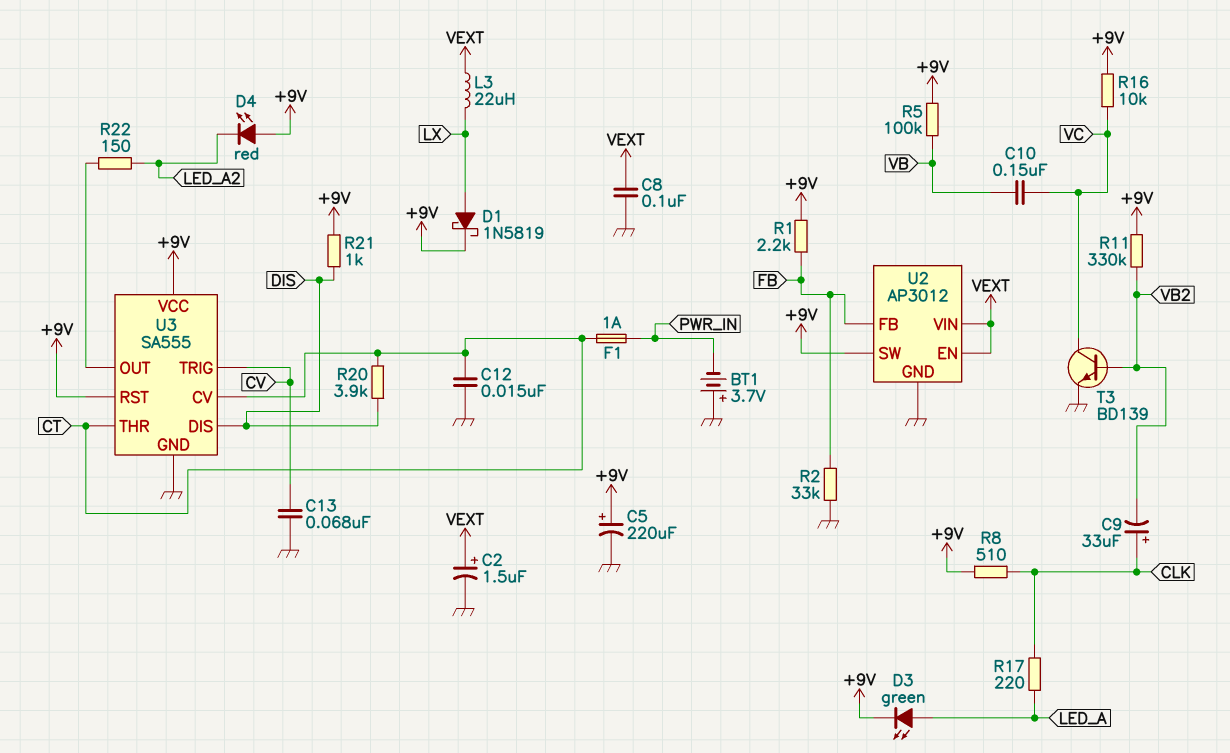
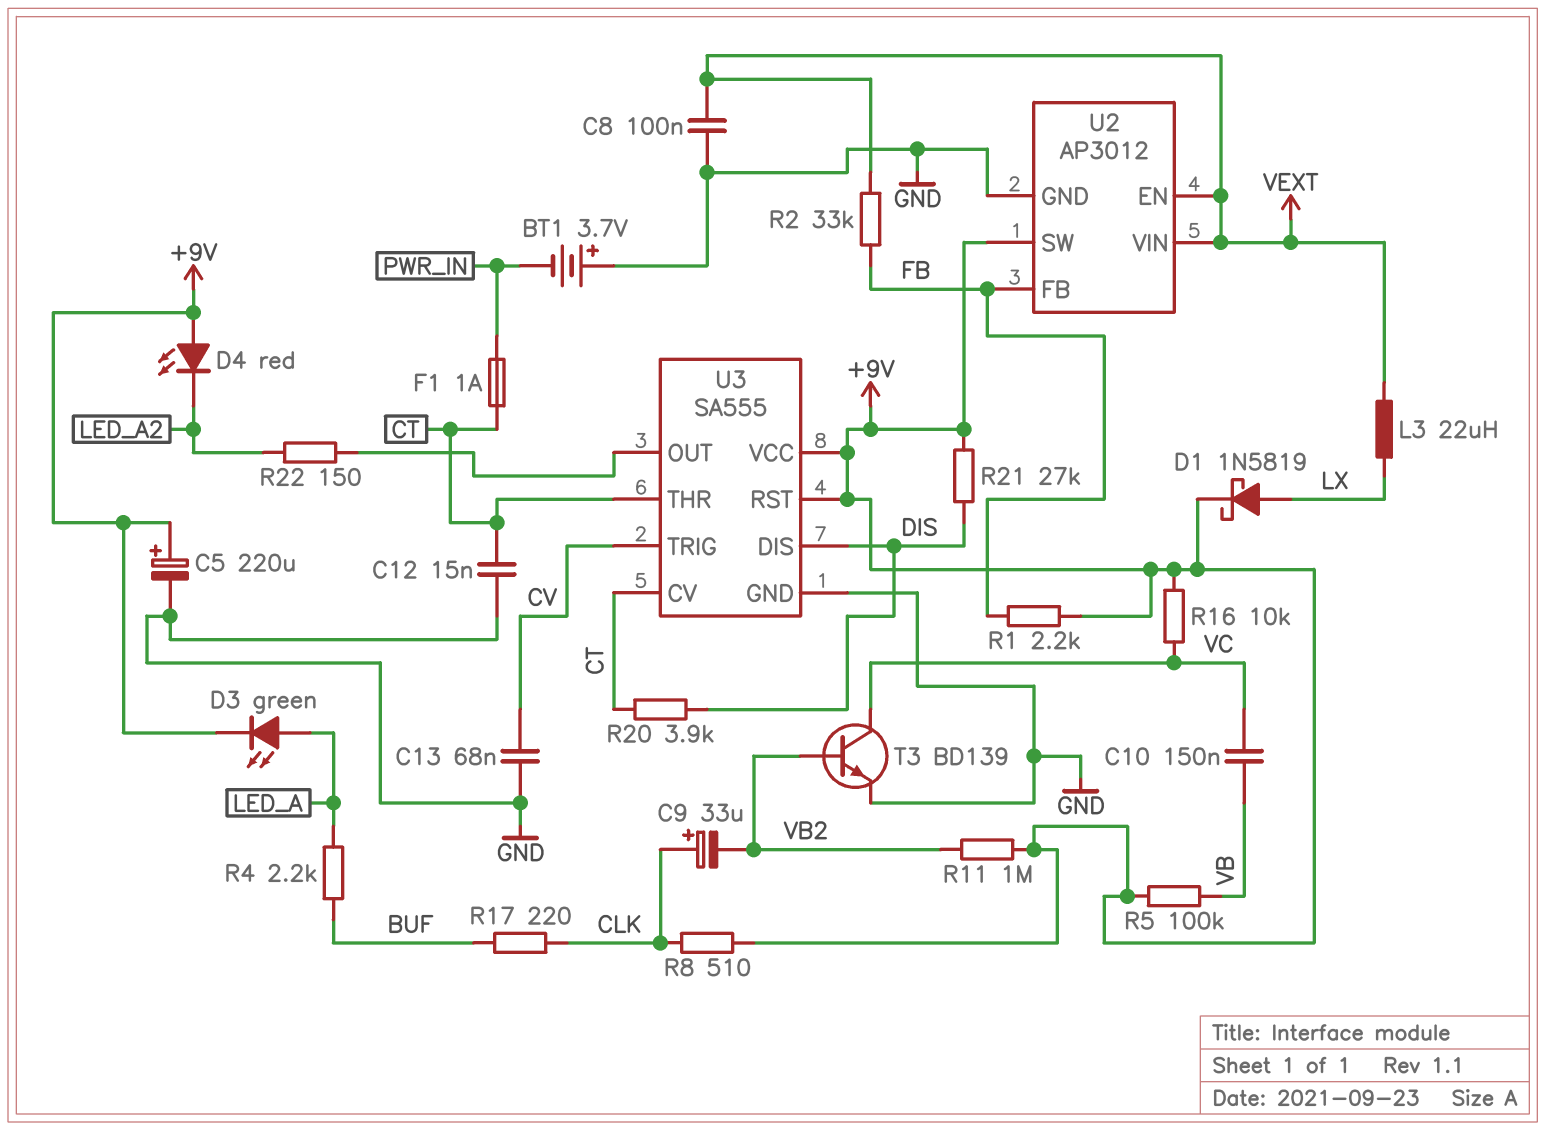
C2: 1.5uF (plus VEXT, minus GND) -> none
R2: 33k (FB, GND) -> 33k (FB, VEXT)
R4: none -> 2.2k (BUF, LED_A)
R11: 330k (+9V, VB2) -> 1M (+9V, VB2)
R17: 220 (CLK, LED_A) -> 220 (BUF, CLK)
R21: 1k (+9V, DIS) -> 27k (+9V, DIS)

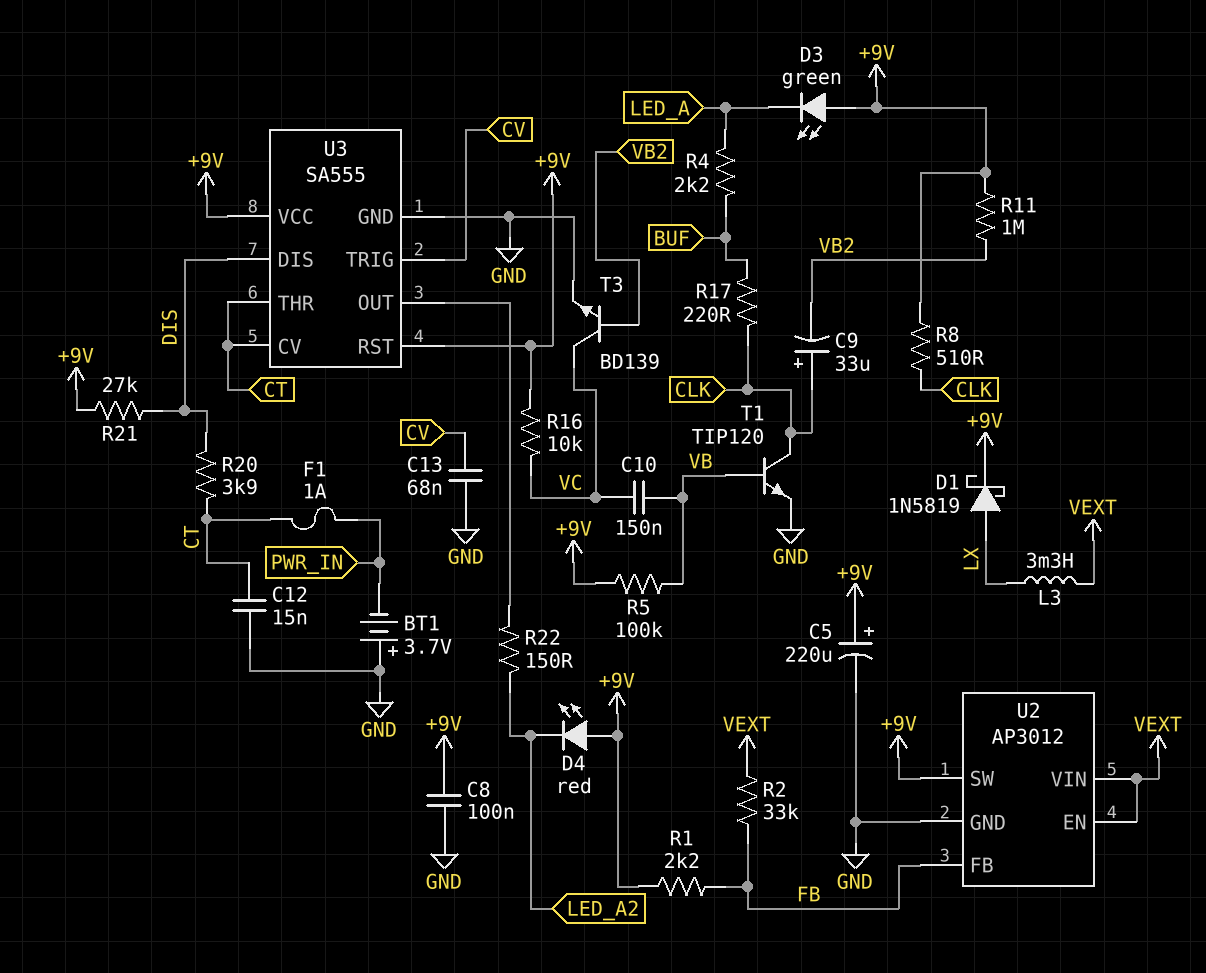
C8: 100nF (GND, VEXT) -> 100nF (+9V, GND)
D3: LED green (A LED_A, K +9V) -> LED green (A +9V, K LED_A)
L3: 22uH (LX, VEXT) -> 3.3mH (LX, VEXT)
T1: none -> NPN TIP120 (B VB, C CLK, E GND)

